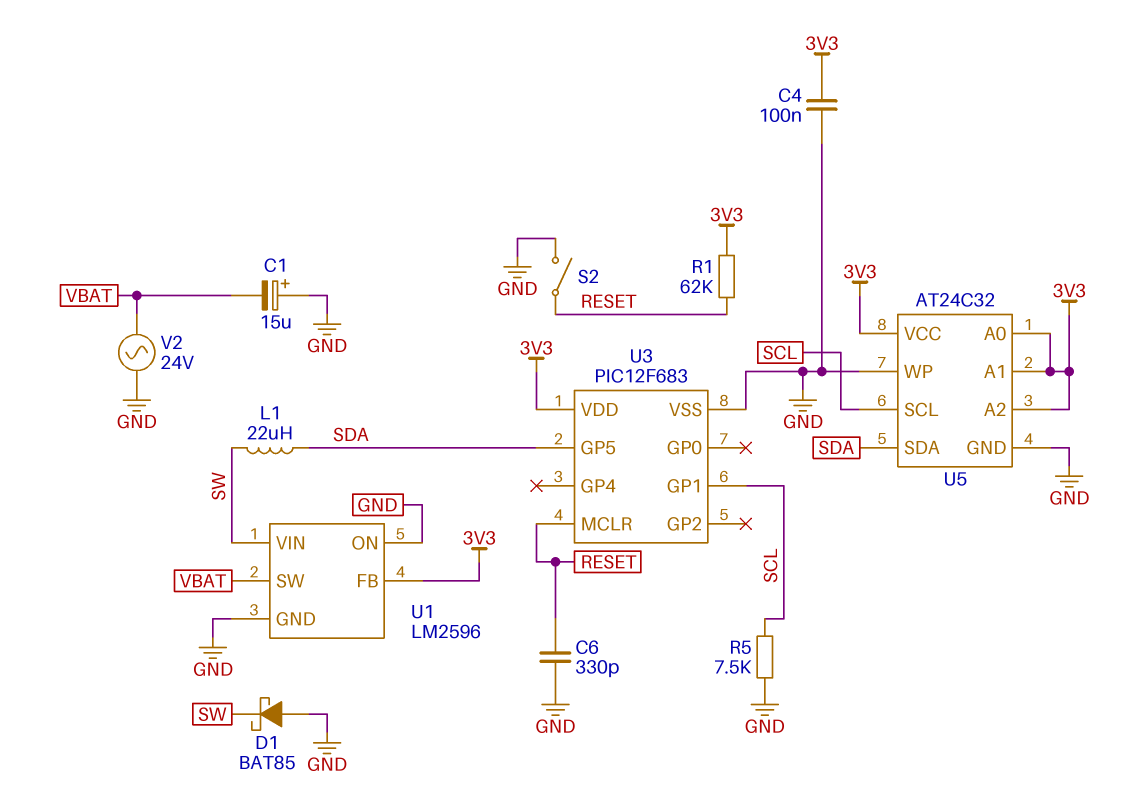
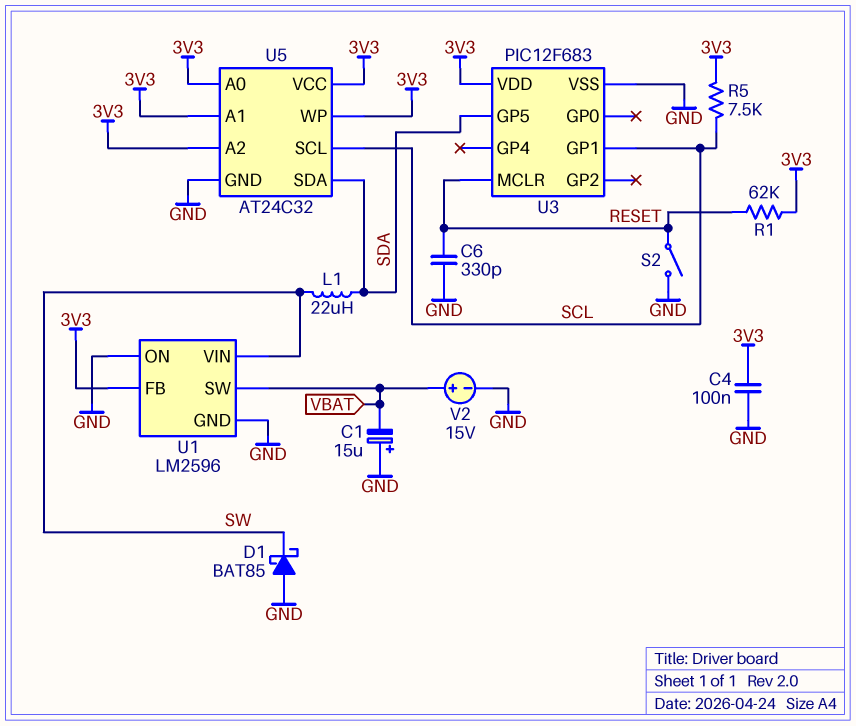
R5: 7.5k (GND, SCL) -> 7.5k (3V3, SCL)
U5 pin WP: GND -> 3V3
V2: AC 24V (GND, VBAT) -> 15V (plus VBAT, minus GND)

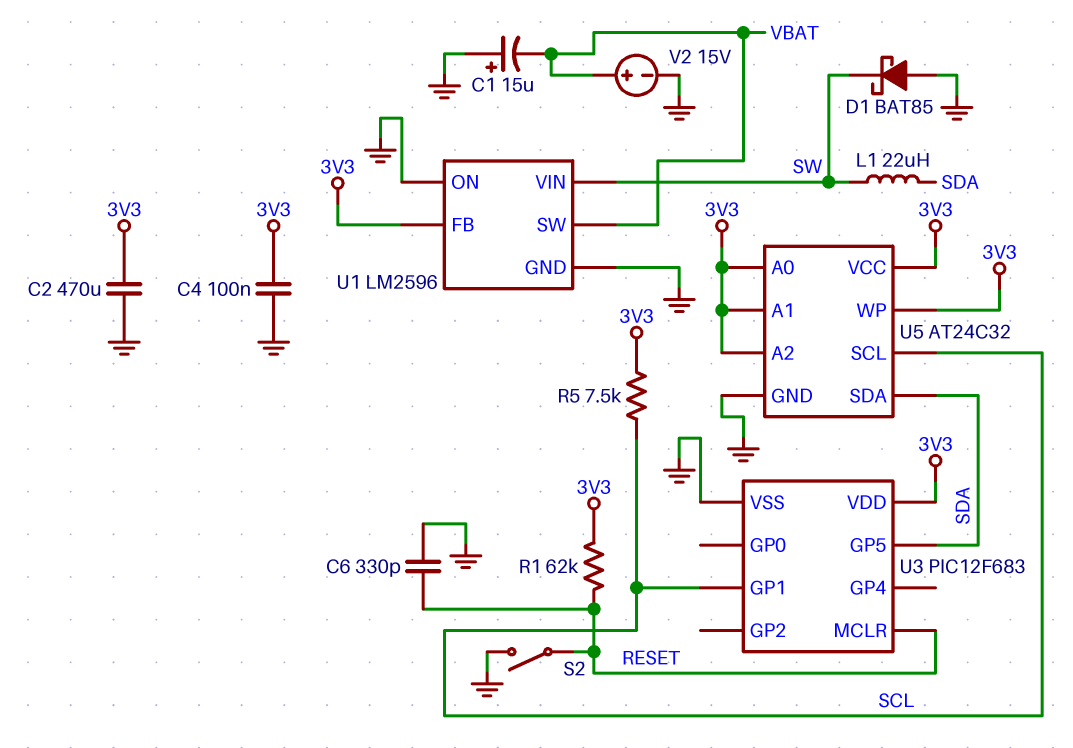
C2: none -> 470uF (3V3, GND)

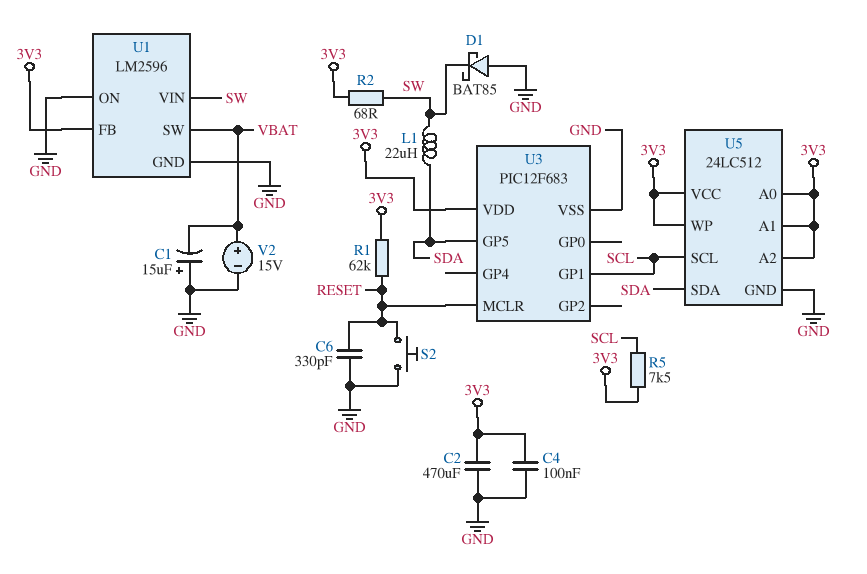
R2: none -> 68 (3V3, SW)
S2: switch (GND, RESET) -> button (GND, RESET)
U5: AT24C32 -> 24LC512

